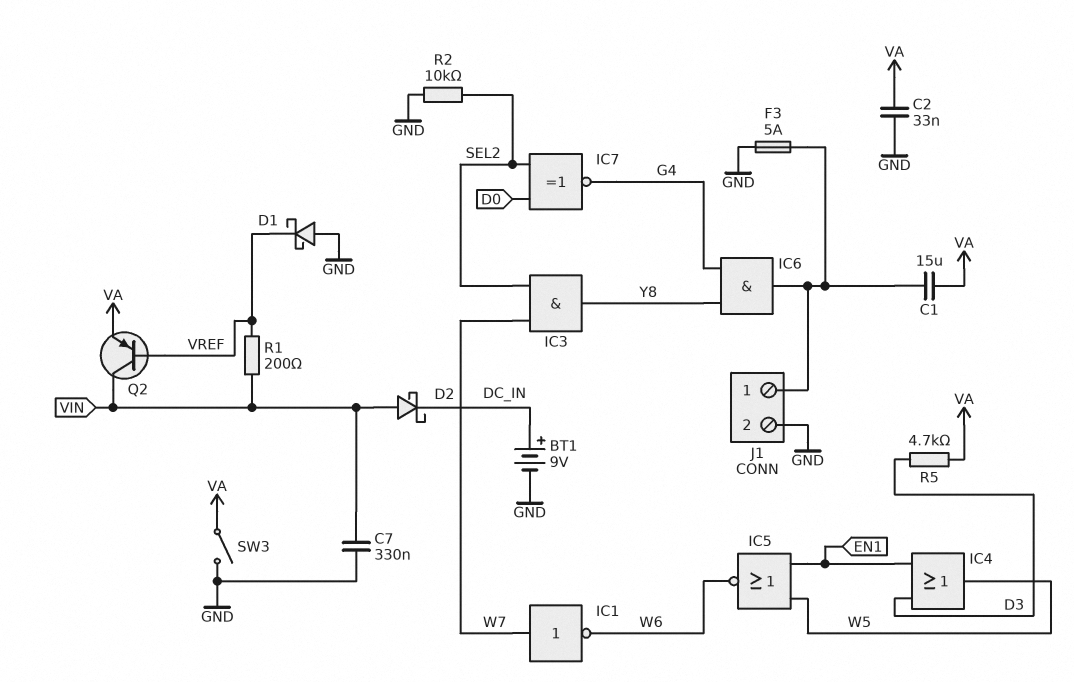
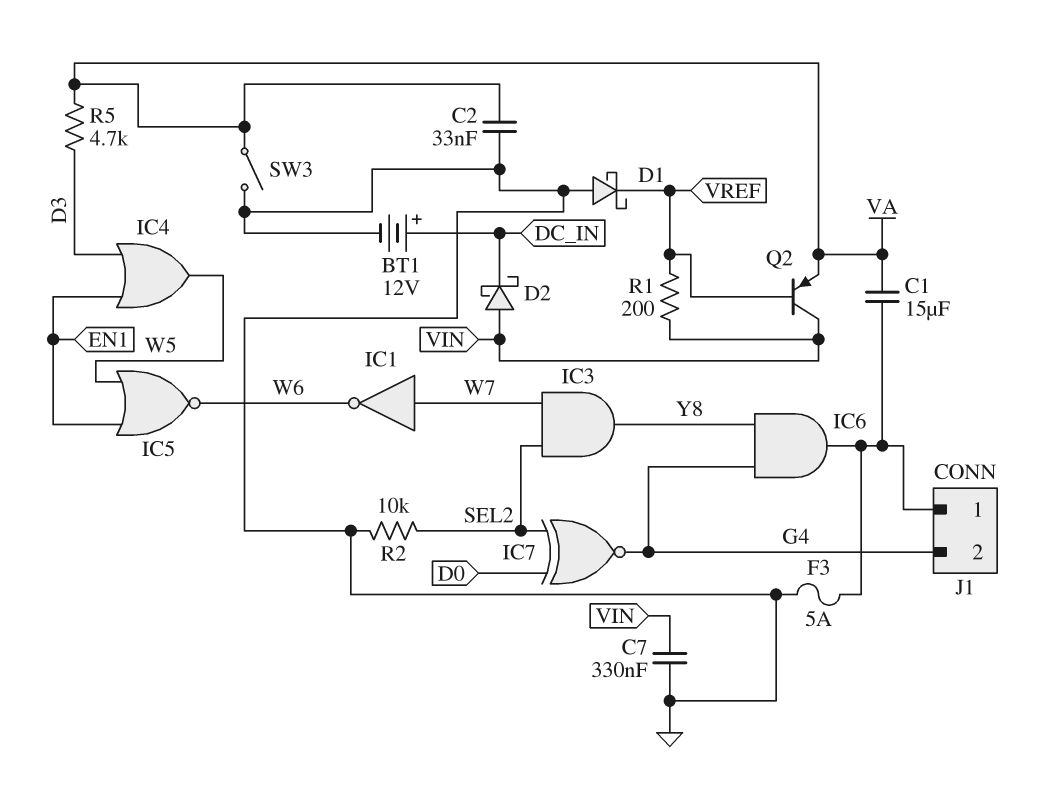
BT1: 9V (plus DC_IN, minus GND) -> 12V (plus DC_IN, minus GND)
J1 pin 2: GND -> G4

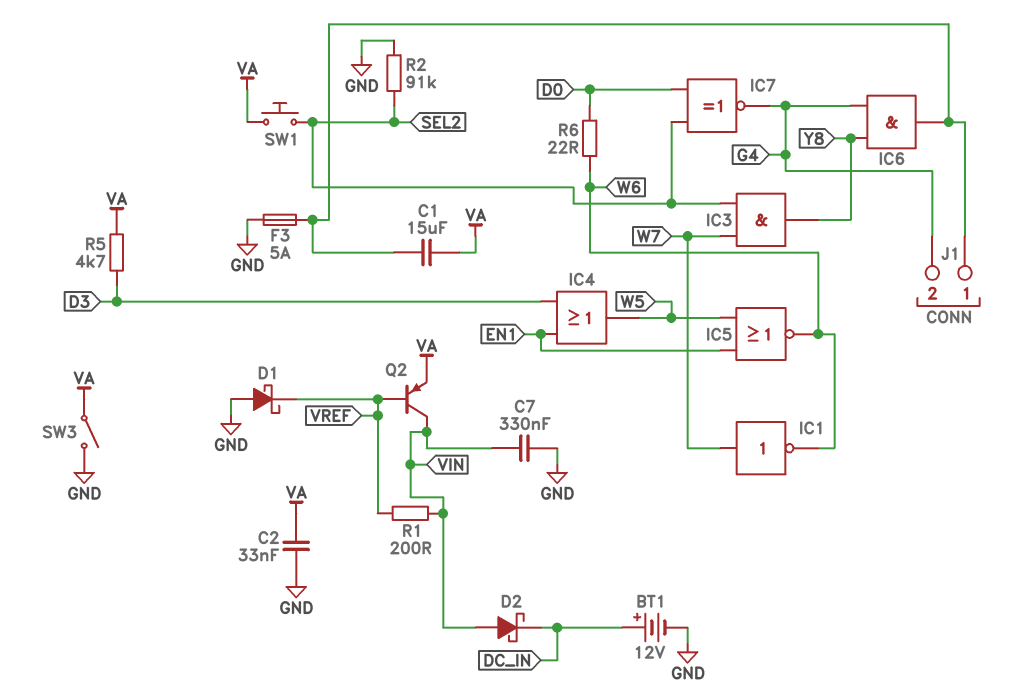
R2: 10k (GND, SEL2) -> 91k (GND, SEL2)
R6: none -> 22 (D0, W6)
SW1: none -> button (SEL2, VA)

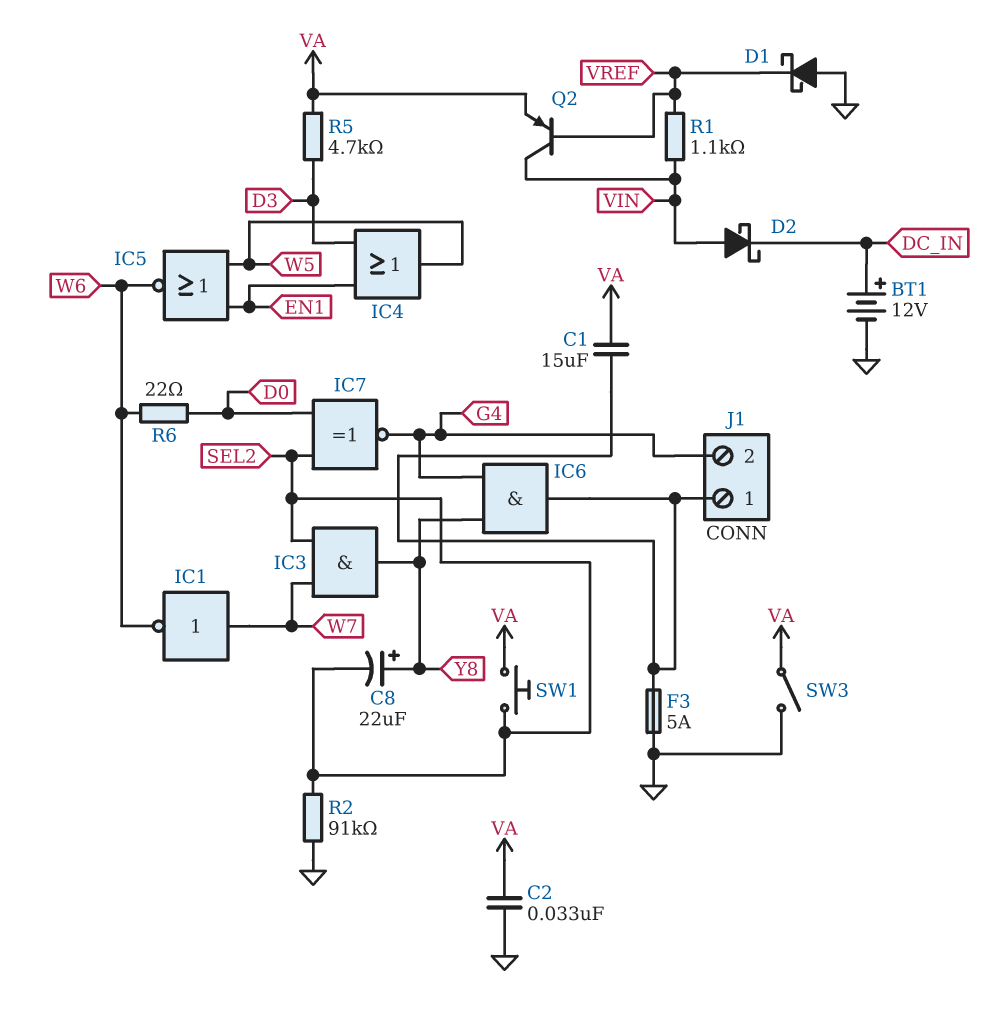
C7: 330nF (GND, VIN) -> none
C8: none -> 22uF (plus Y8, minus SEL2)
R1: 200 (VIN, VREF) -> 1.1k (VIN, VREF)

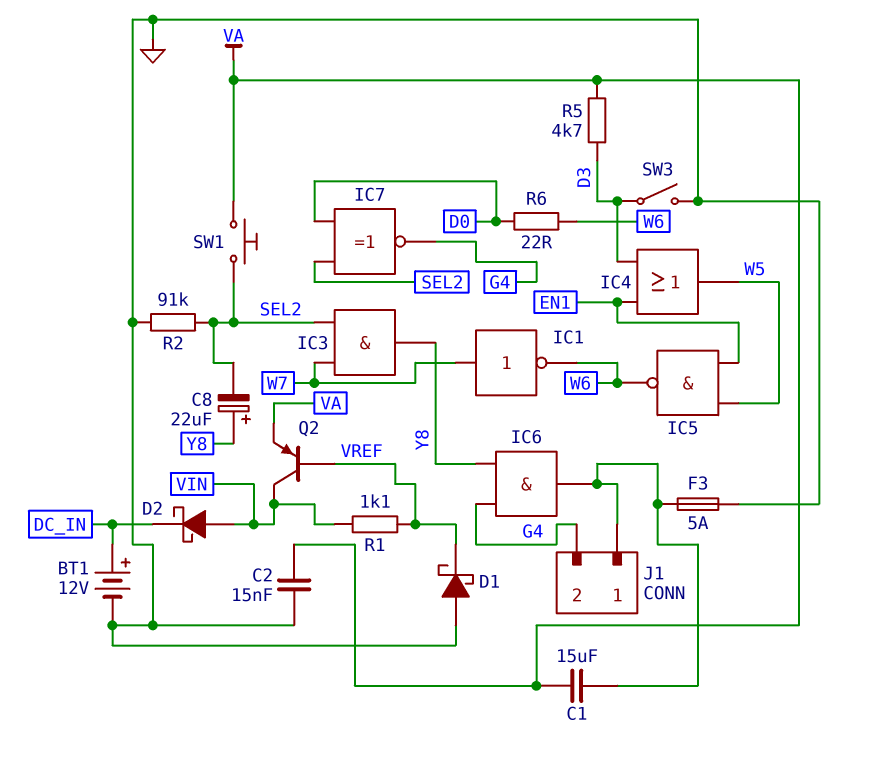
C2: 33nF (GND, VA) -> 15nF (GND, VA)
IC5: NOR (in EN1, in W5, out W6) -> NAND (in EN1, in W5, out W6)
SW3: switch (GND, VA) -> switch (D3, GND)

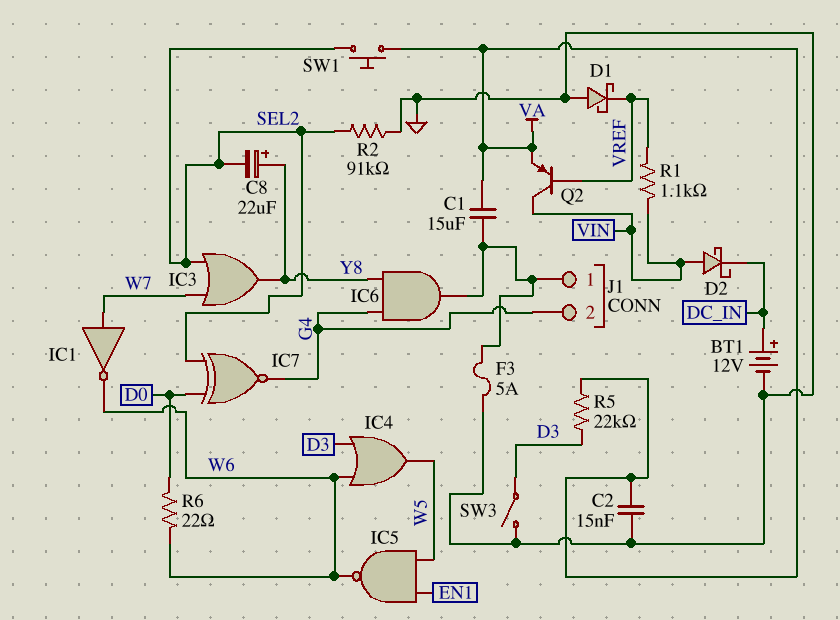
IC3: AND (in SEL2, in W7, out Y8) -> OR (in SEL2, in W7, out Y8)
IC4: OR (in D3, in EN1, out W5) -> OR (in D3, in W6, out W5)
R5: 4.7k (D3, VA) -> 22k (D3, VA)

